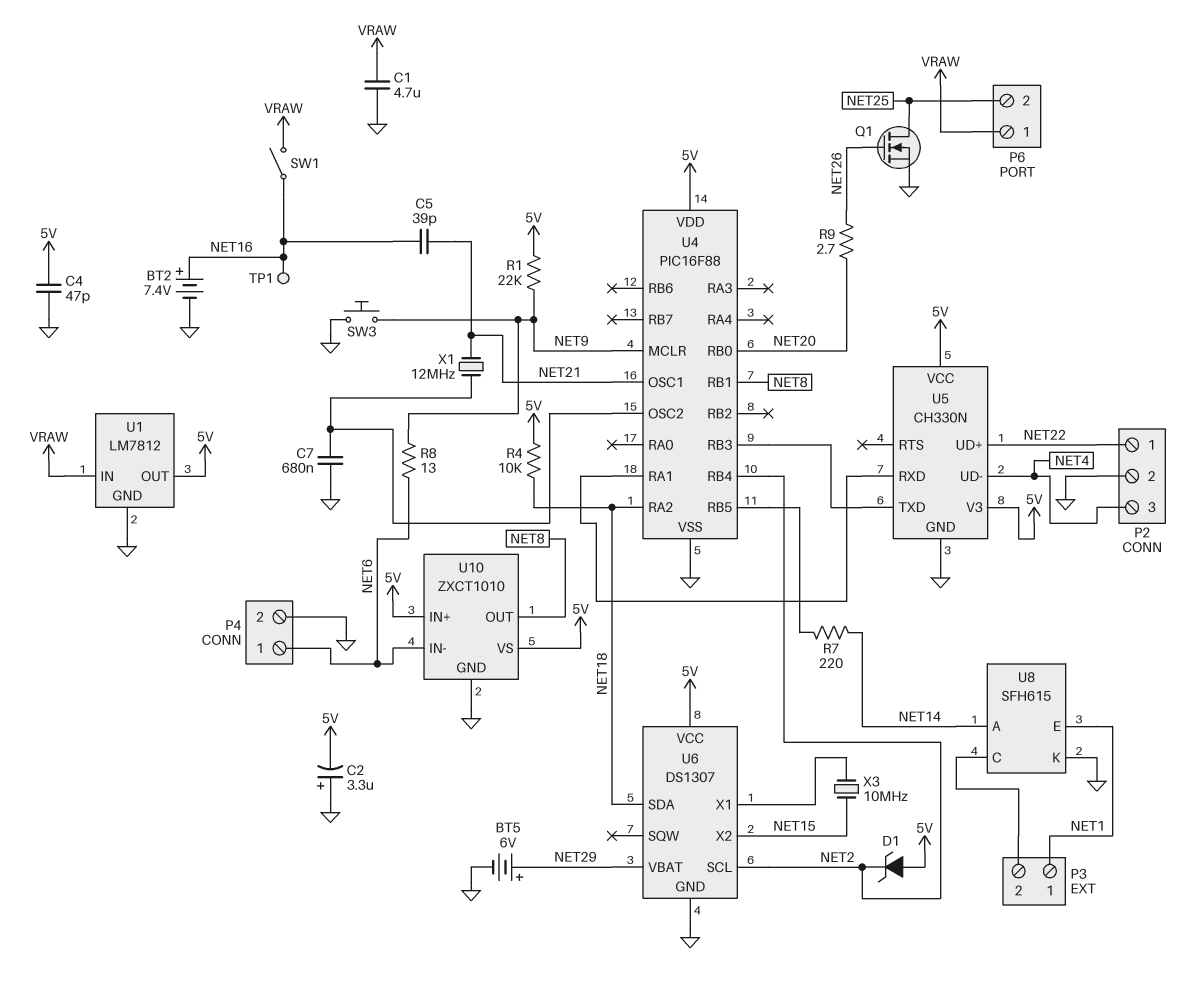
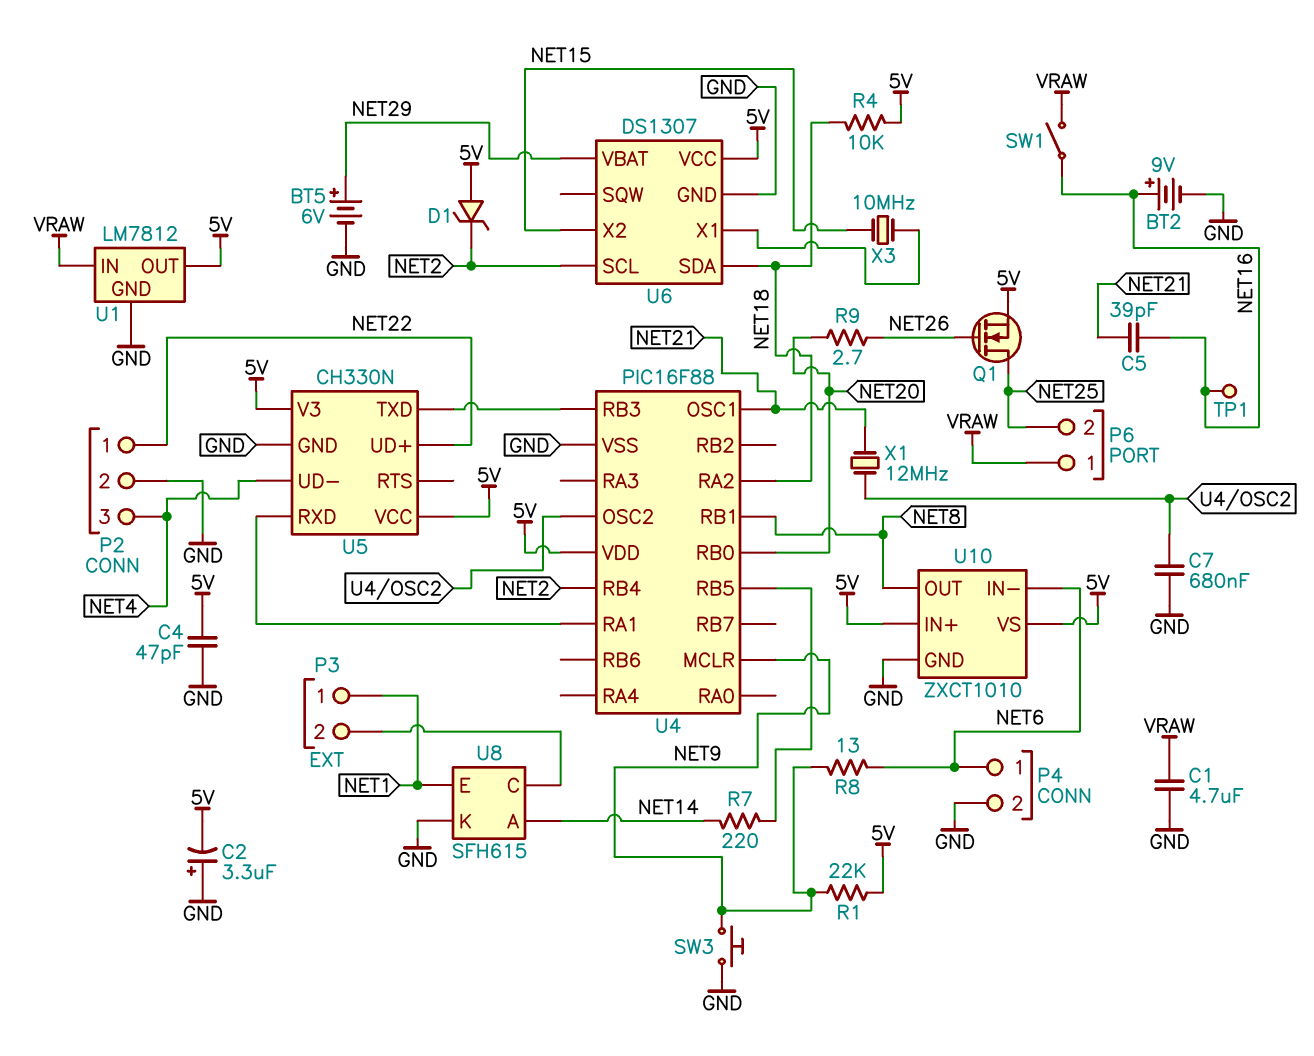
BT2: 7.4V (plus NET16, minus GND) -> 9V (plus NET16, minus GND)
Q1: NMOS (G NET26, D NET25, S GND) -> NMOS (G NET26, D NET25, S 5V)

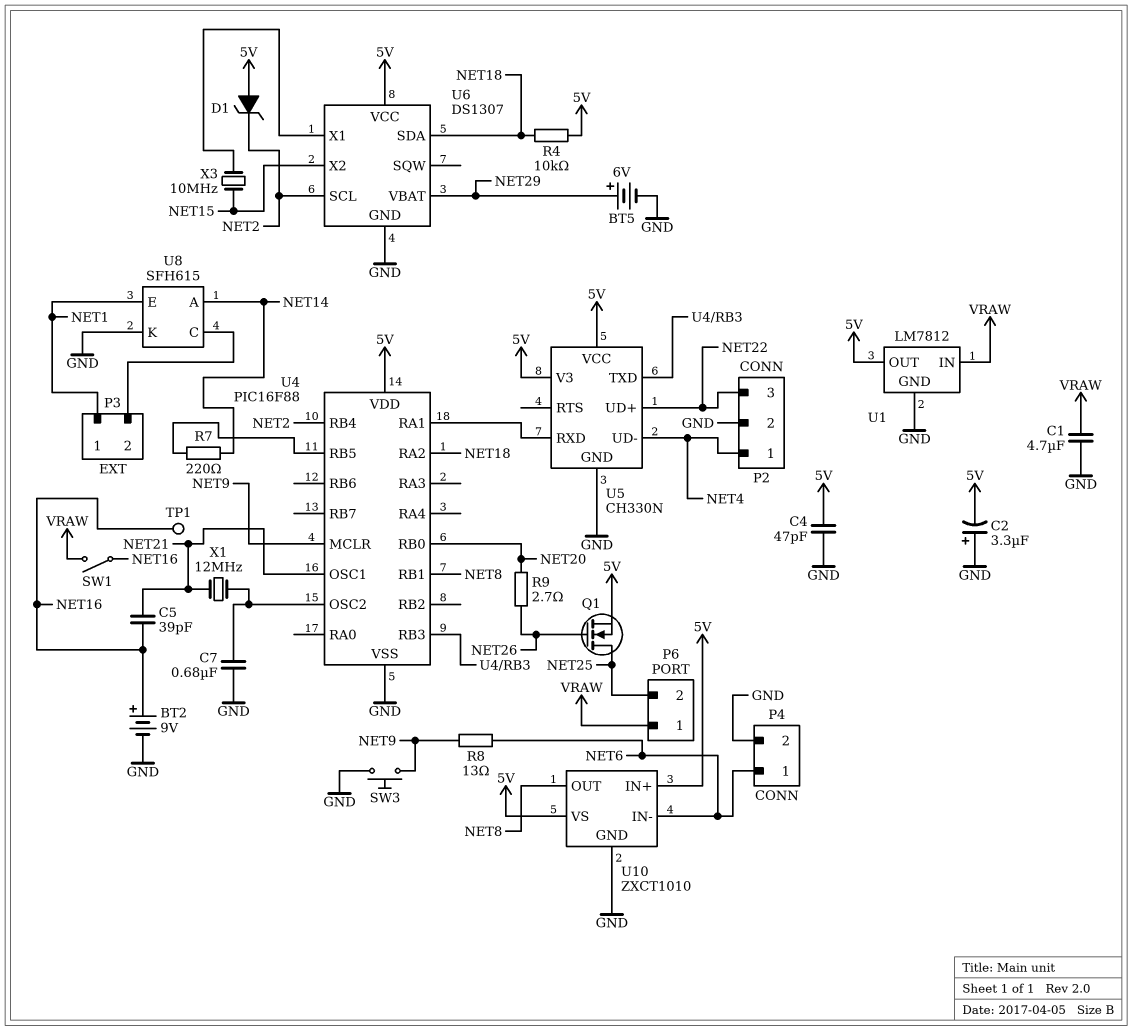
P2 pin 1: NET22 -> NET4
P2 pin 3: NET4 -> NET22
R1: 22k (5V, NET9) -> none

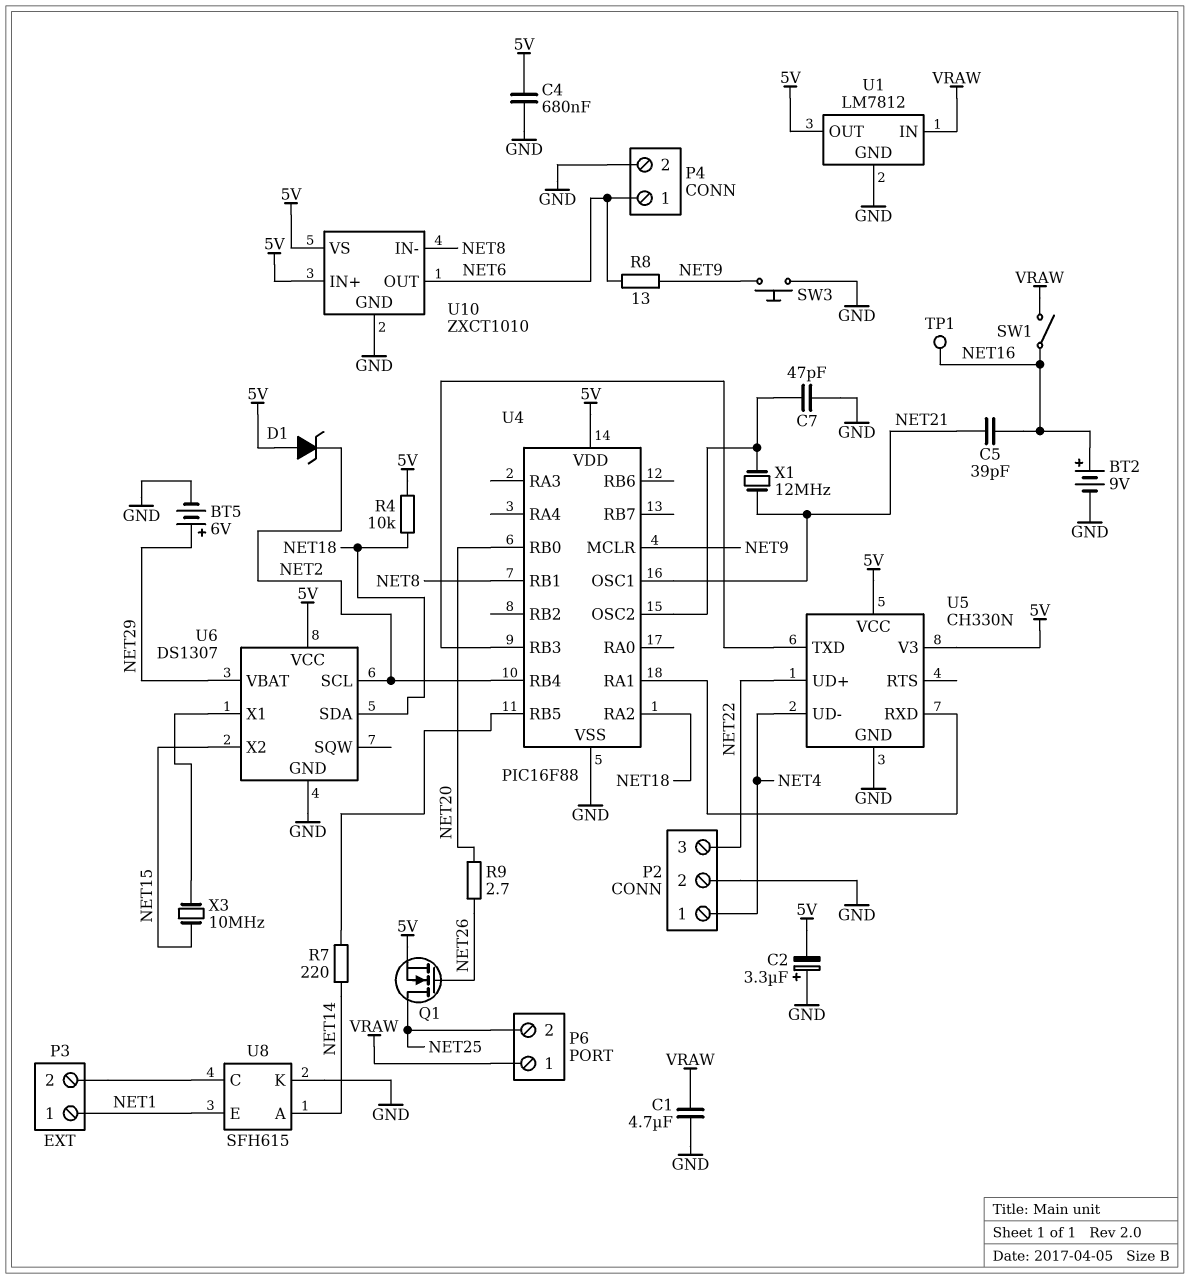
C4: 47pF (5V, GND) -> 680nF (5V, GND)
C7: 680nF (GND, U4/OSC2) -> 47pF (GND, U4/OSC2)
U10 pin IN-: NET6 -> NET8
U10 pin OUT: NET8 -> NET6

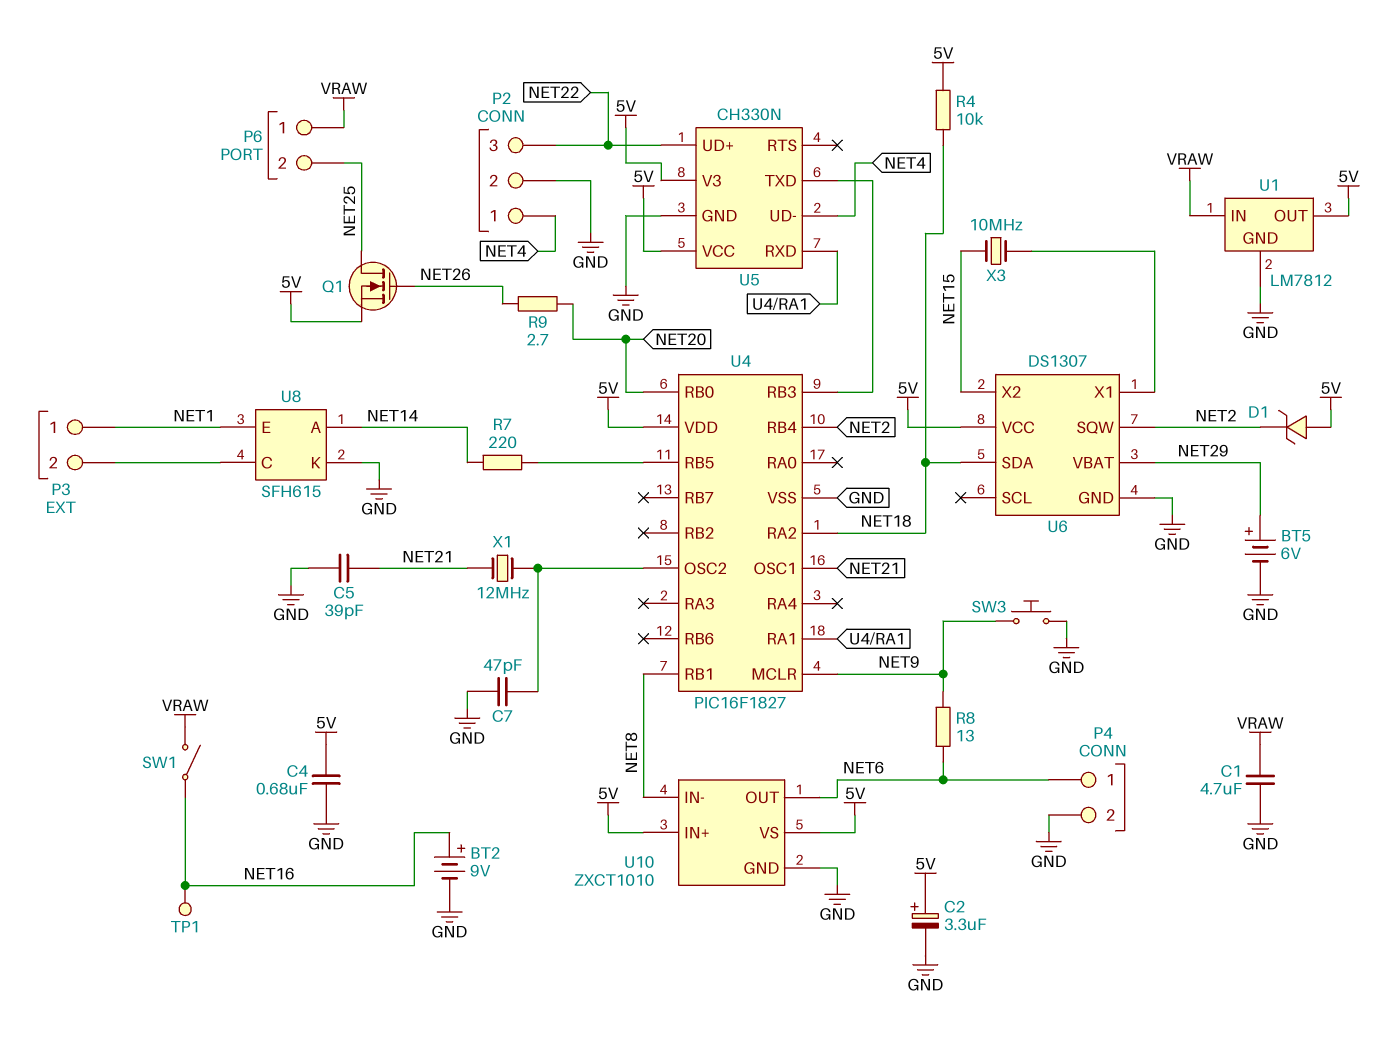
C2: 3.3uF (plus GND, minus 5V) -> 3.3uF (plus 5V, minus GND)
C5: 39pF (NET16, NET21) -> 39pF (GND, NET21)
U4: PIC16F88 -> PIC16F1827
U6 pin SCL: NET2 -> none
U6 pin SQW: none -> NET2

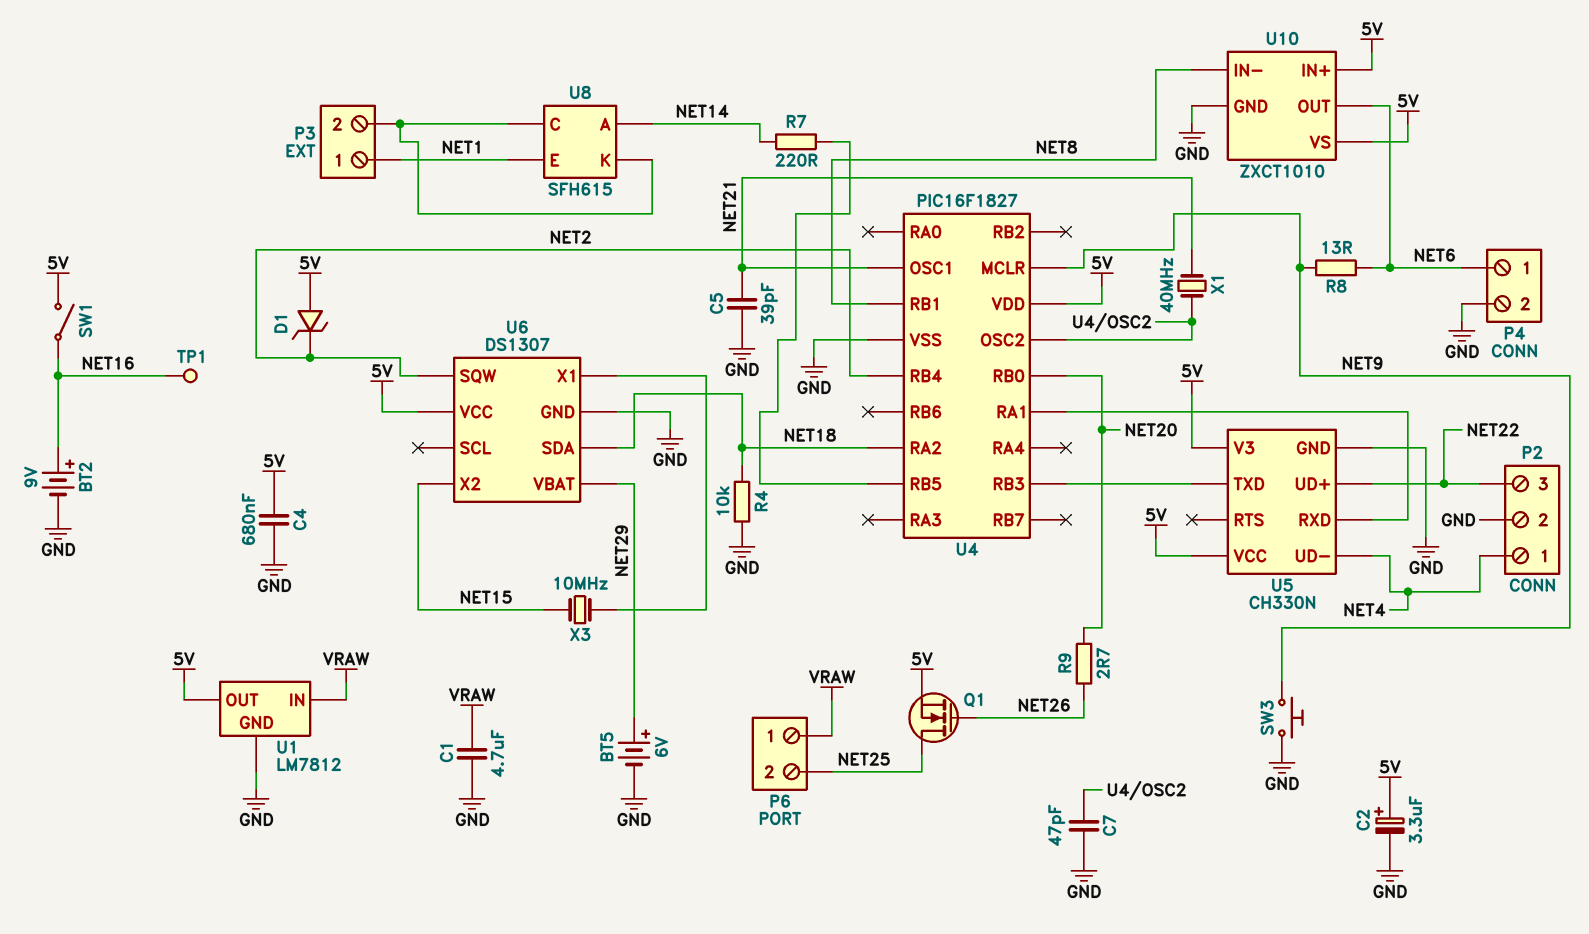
R4: 10k (5V, NET18) -> 10k (GND, NET18)
SW1: switch (NET16, VRAW) -> switch (5V, NET16)
U8 pin K: GND -> P3/2
X1: 12MHz (NET21, U4/OSC2) -> 40MHz (NET21, U4/OSC2)

